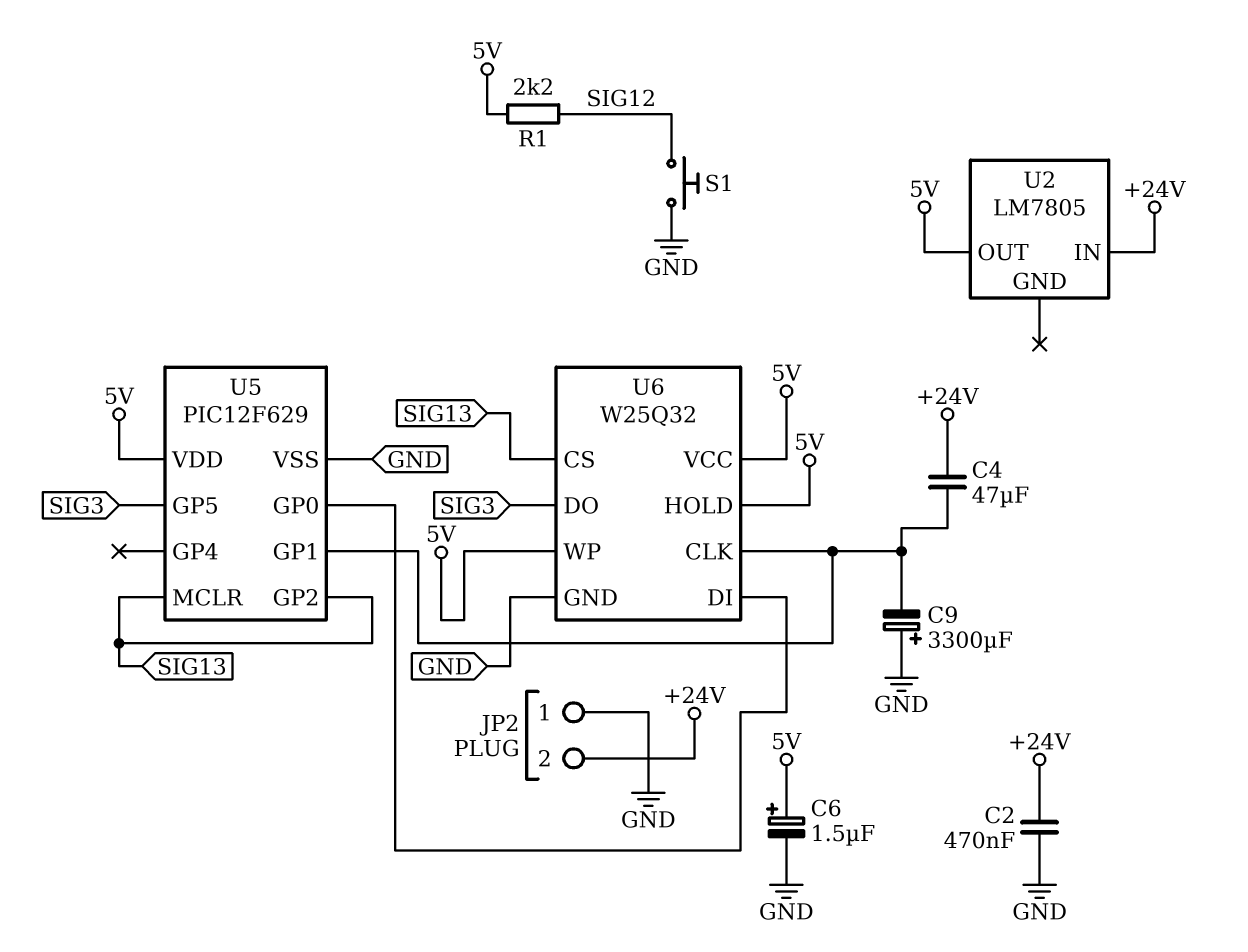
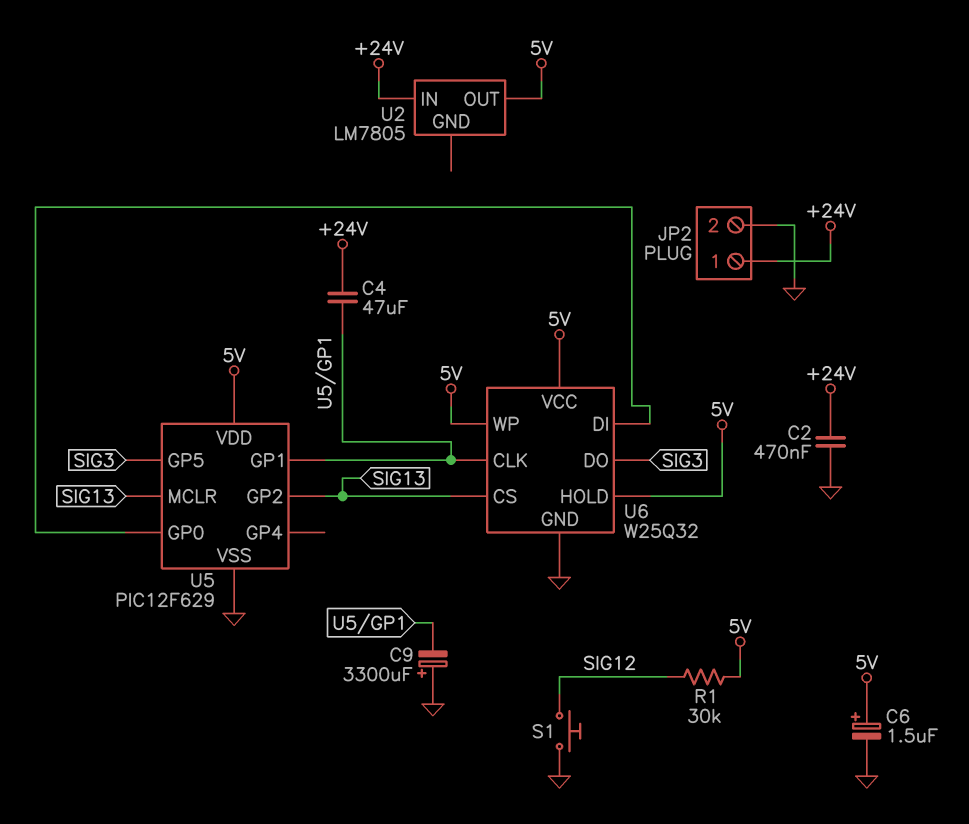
JP2 pin 1: GND -> +24V
JP2 pin 2: +24V -> GND
R1: 2.2k (5V, SIG12) -> 30k (5V, SIG12)

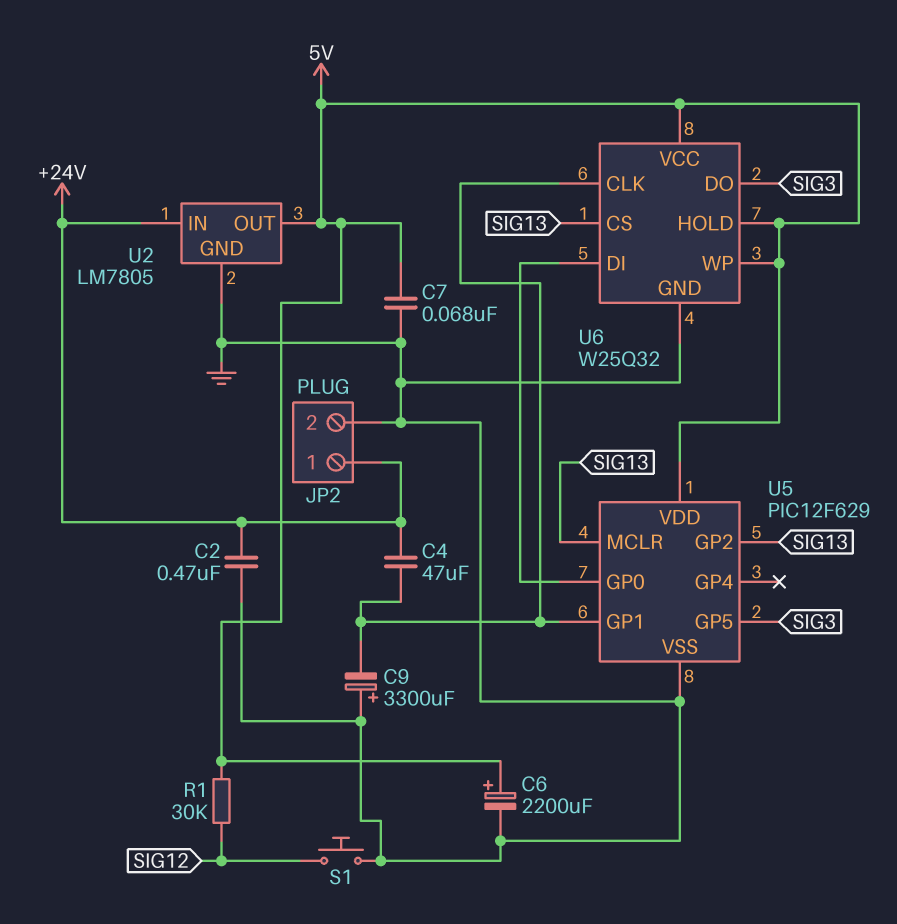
C6: 1.5uF (plus 5V, minus GND) -> 2200uF (plus 5V, minus GND)
C7: none -> 68nF (5V, GND)
U2 pin GND: none -> GND

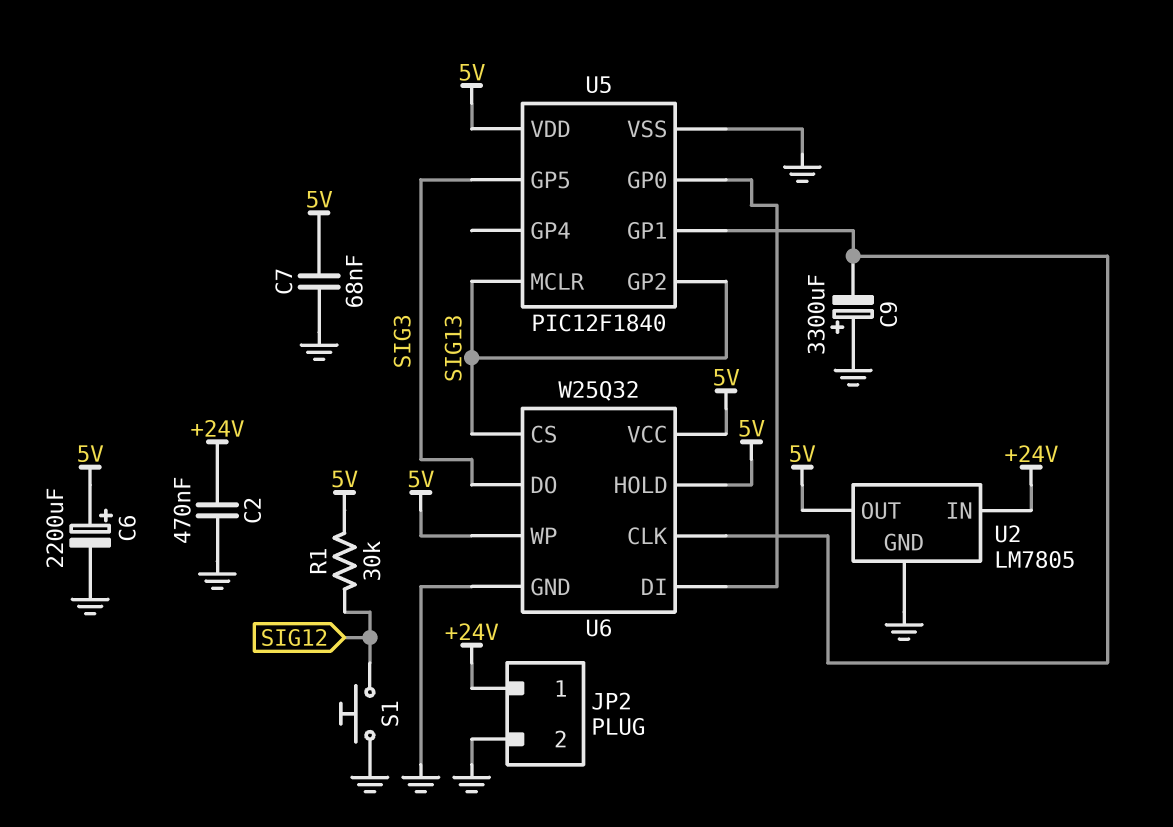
C4: 47uF (+24V, U5/GP1) -> none
U5: PIC12F629 -> PIC12F1840

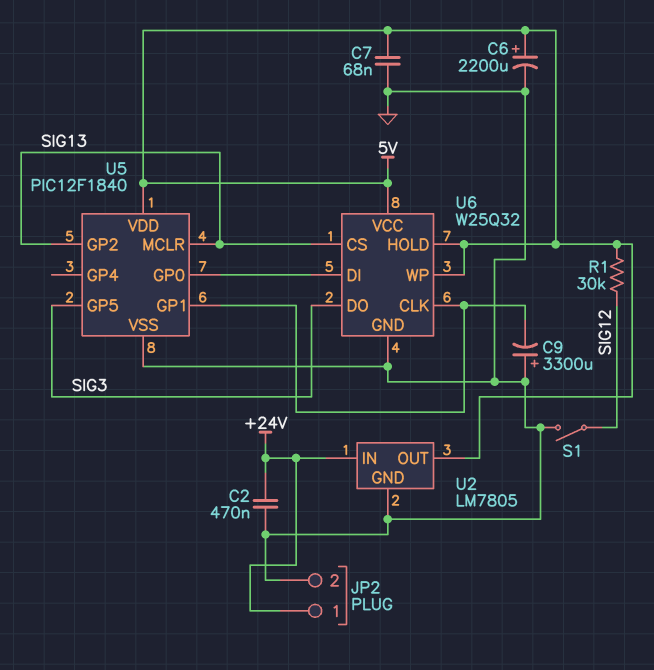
S1: button (GND, SIG12) -> switch (GND, SIG12)

